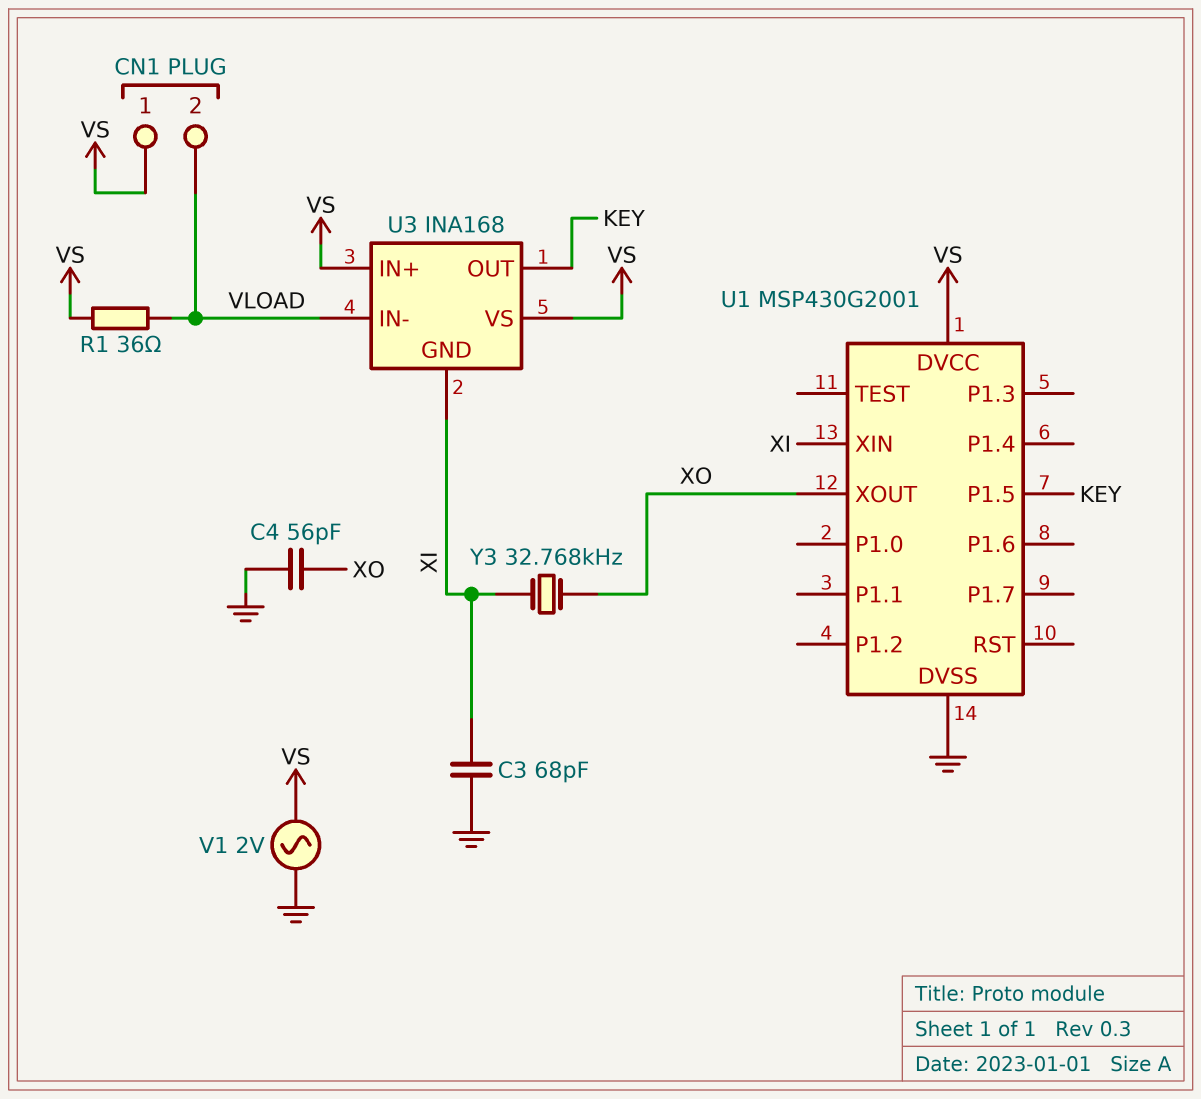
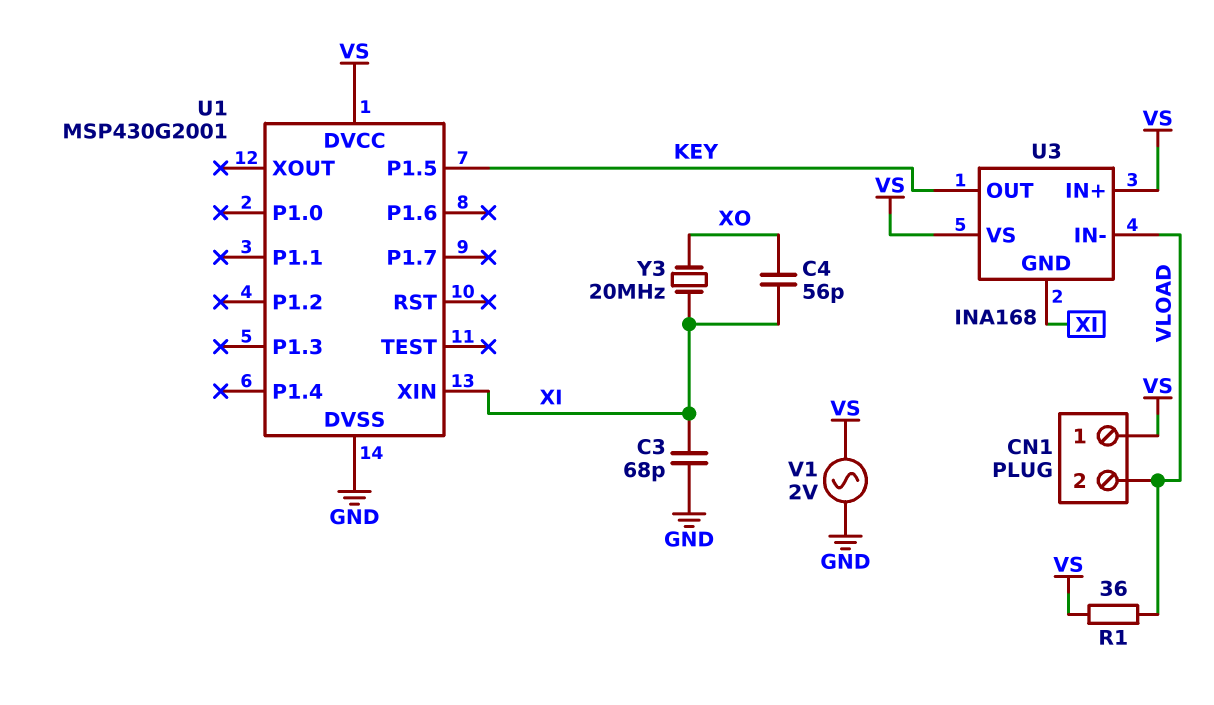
C4: 56pF (GND, XO) -> 56pF (XI, XO)
U1 pin XOUT: XO -> none
Y3: 32.768kHz (XI, XO) -> 20MHz (XI, XO)

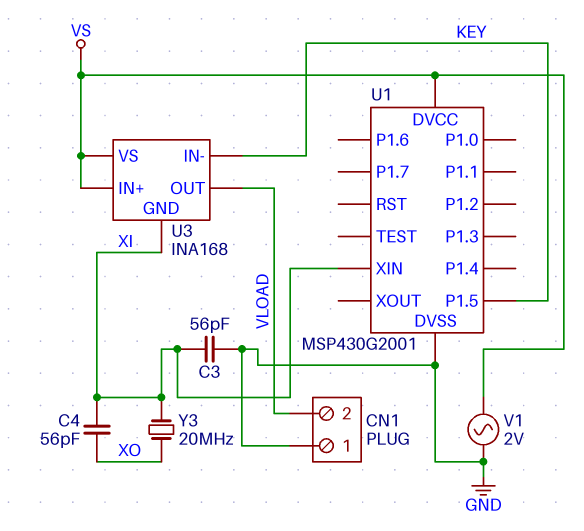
C3: 68pF (GND, XI) -> 56pF (GND, XI)
CN1 pin 1: VS -> GND
R1: 36 (VLOAD, VS) -> none
U3 pin IN-: VLOAD -> KEY
U3 pin OUT: KEY -> VLOAD

